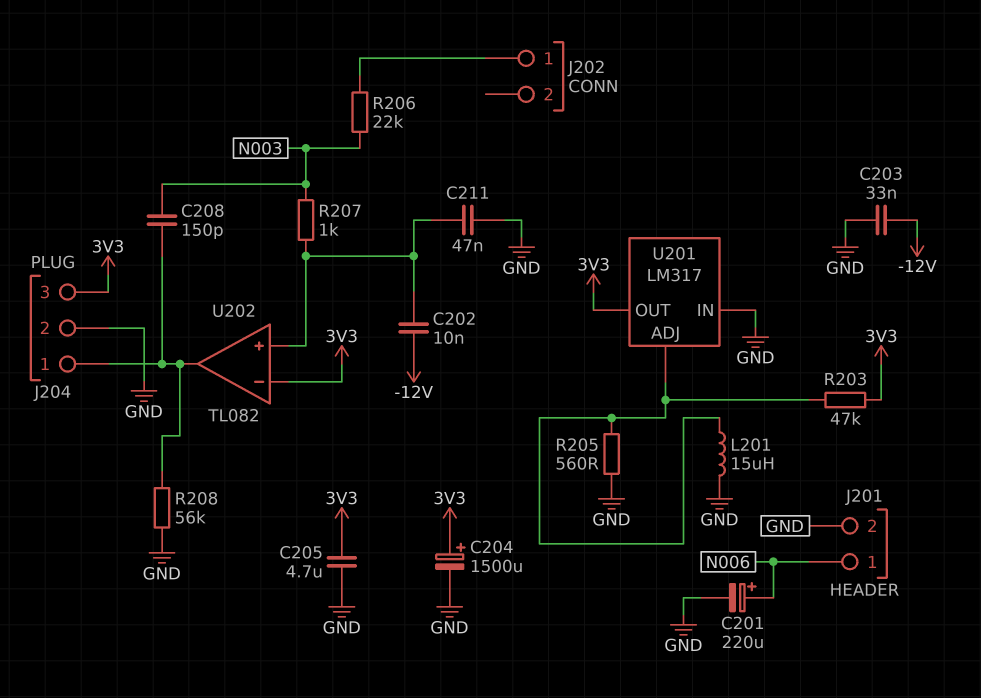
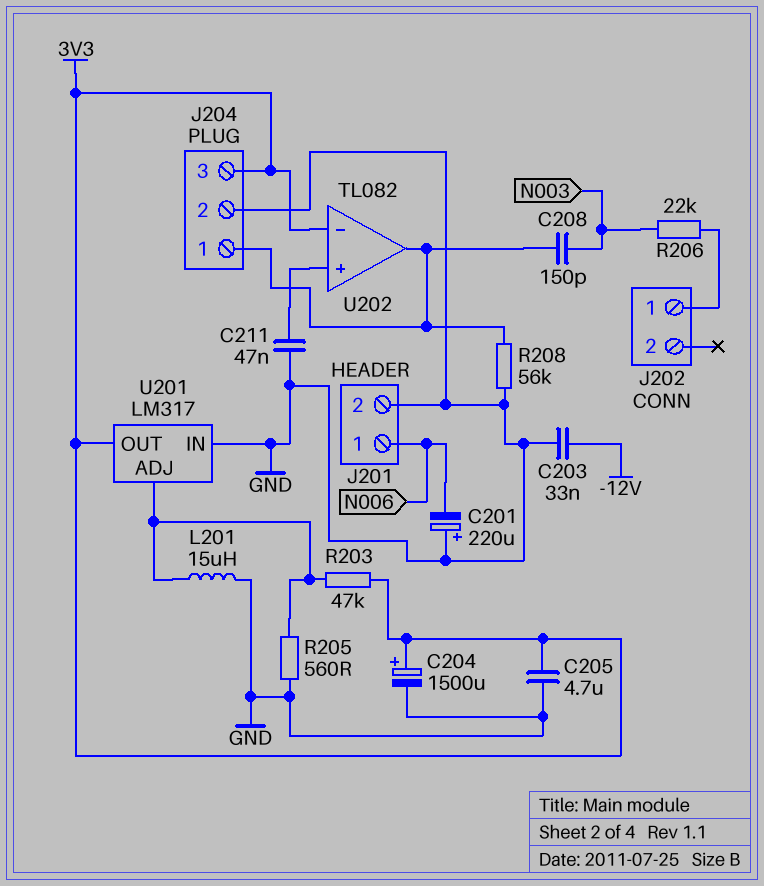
C201: 220uF (plus N006, minus GND) -> 220uF (plus GND, minus N006)
C202: 10nF (-12V, U202/in+) -> none
R207: 1k (N003, U202/in+) -> none

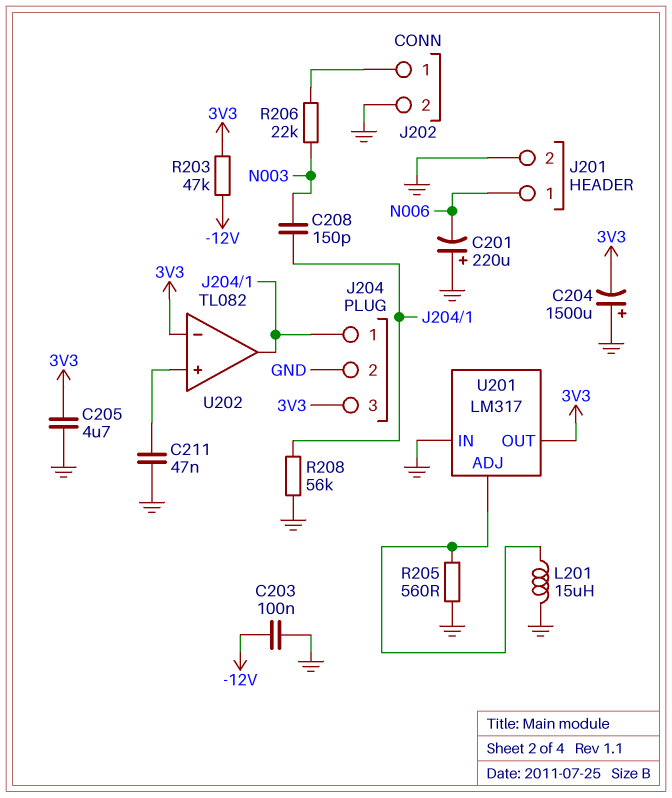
C203: 33nF (-12V, GND) -> 100nF (-12V, GND)
C204: 1500uF (plus 3V3, minus GND) -> 1500uF (plus GND, minus 3V3)
J202 pin 2: none -> GND
R203: 47k (3V3, U201/ADJ) -> 47k (-12V, 3V3)

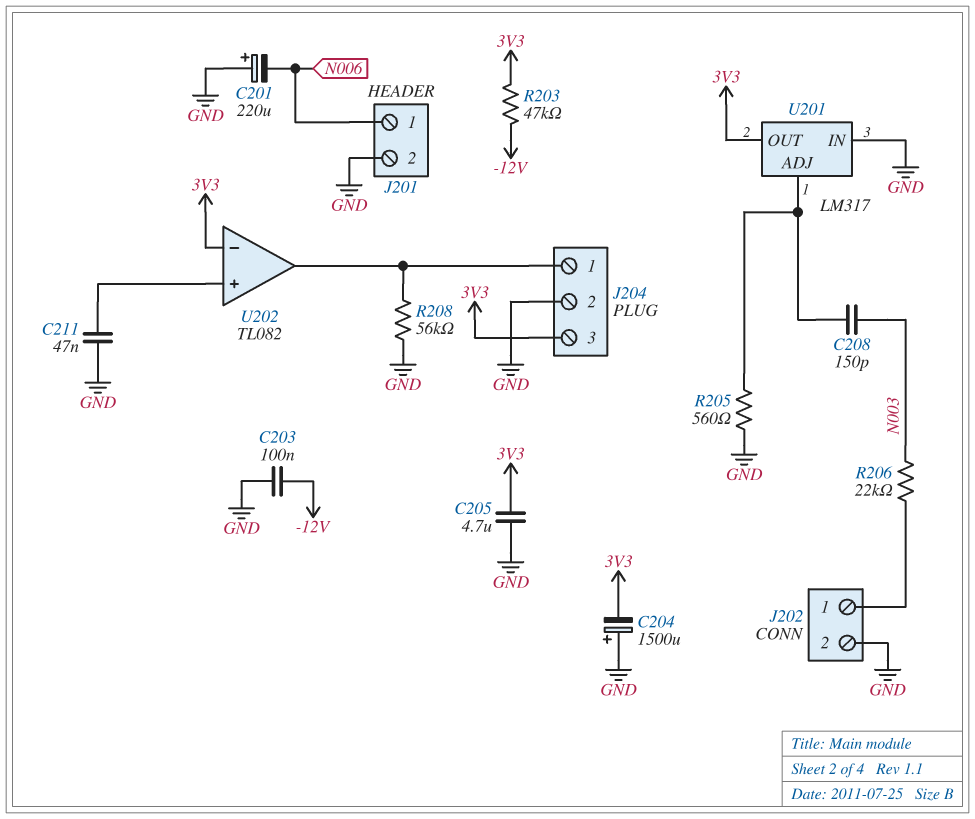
C208: 150pF (J204/1, N003) -> 150pF (N003, U201/ADJ)
L201: 15uH (GND, U201/ADJ) -> none

